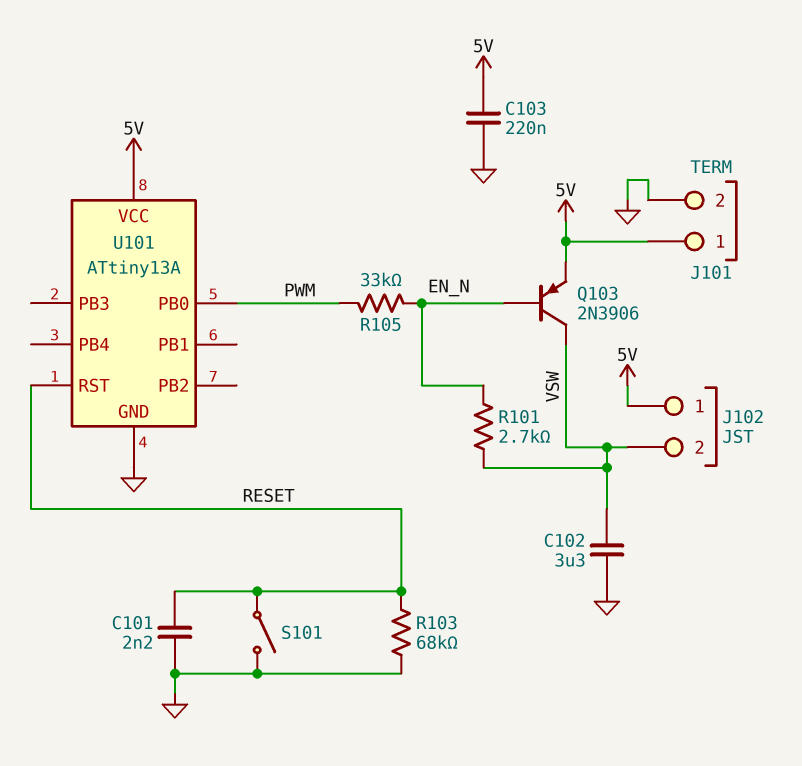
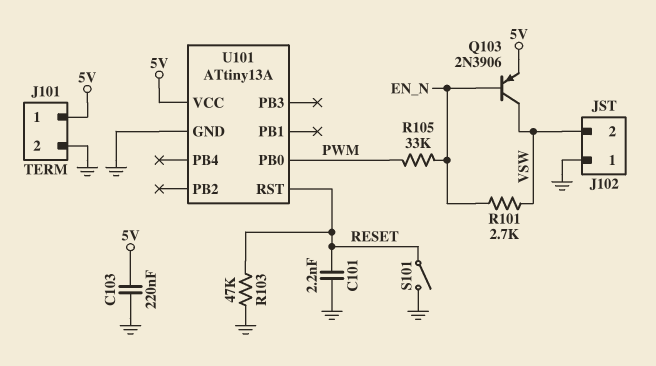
C102: 3.3uF (GND, VSW) -> none
J102 pin 1: 5V -> GND
R103: 68k (GND, RESET) -> 47k (GND, RESET)

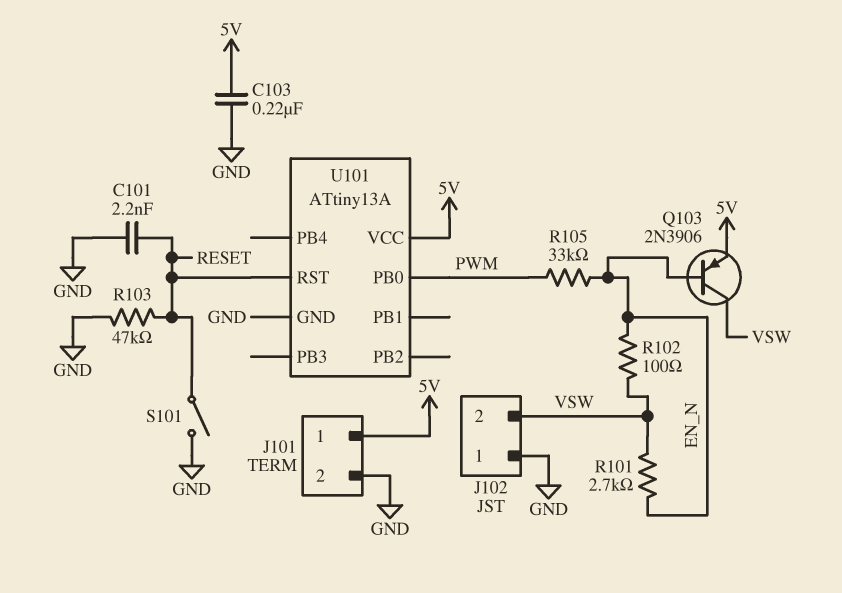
R102: none -> 100 (EN_N, VSW)

